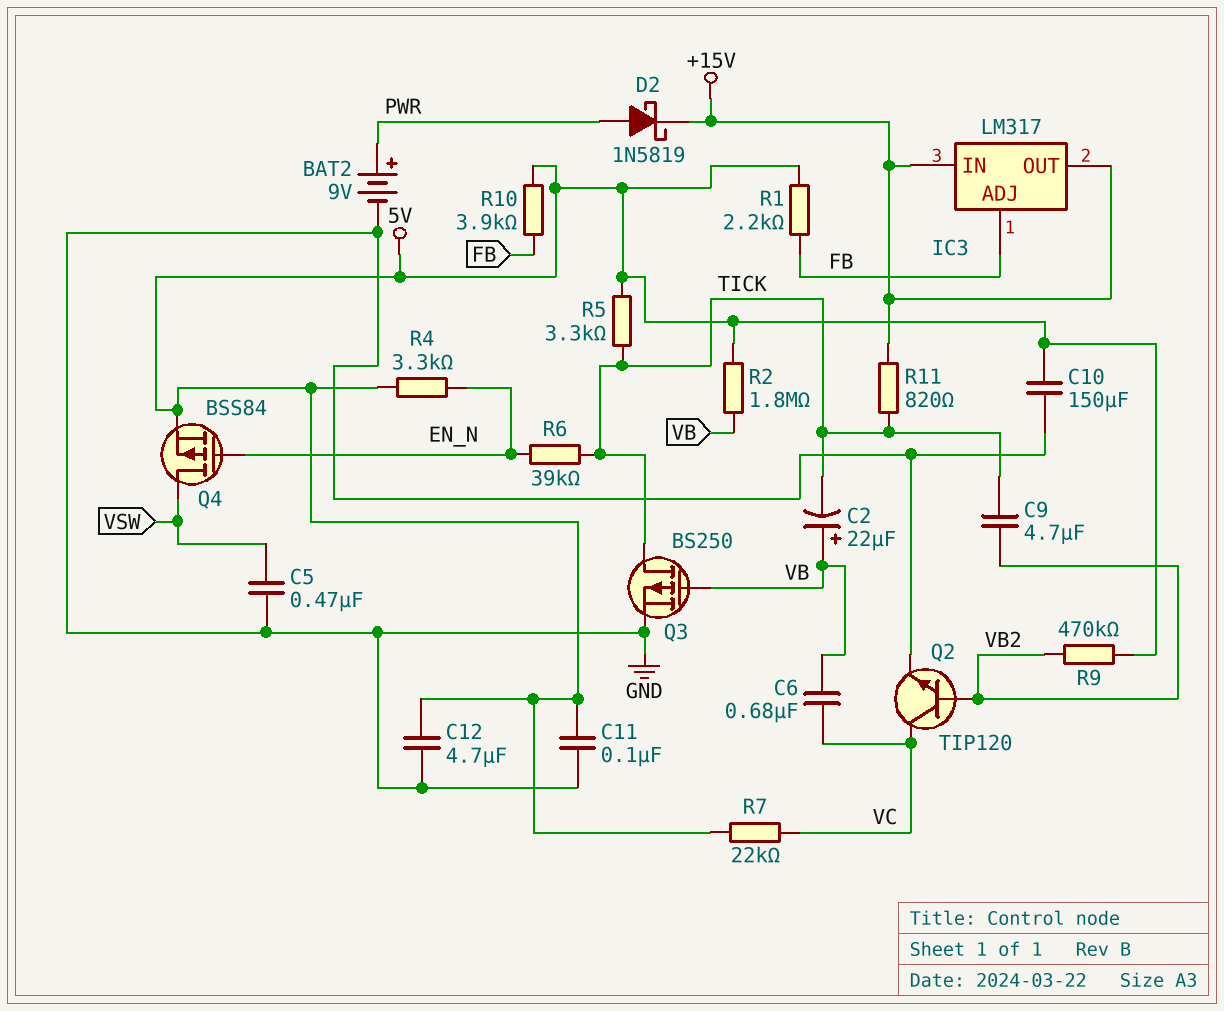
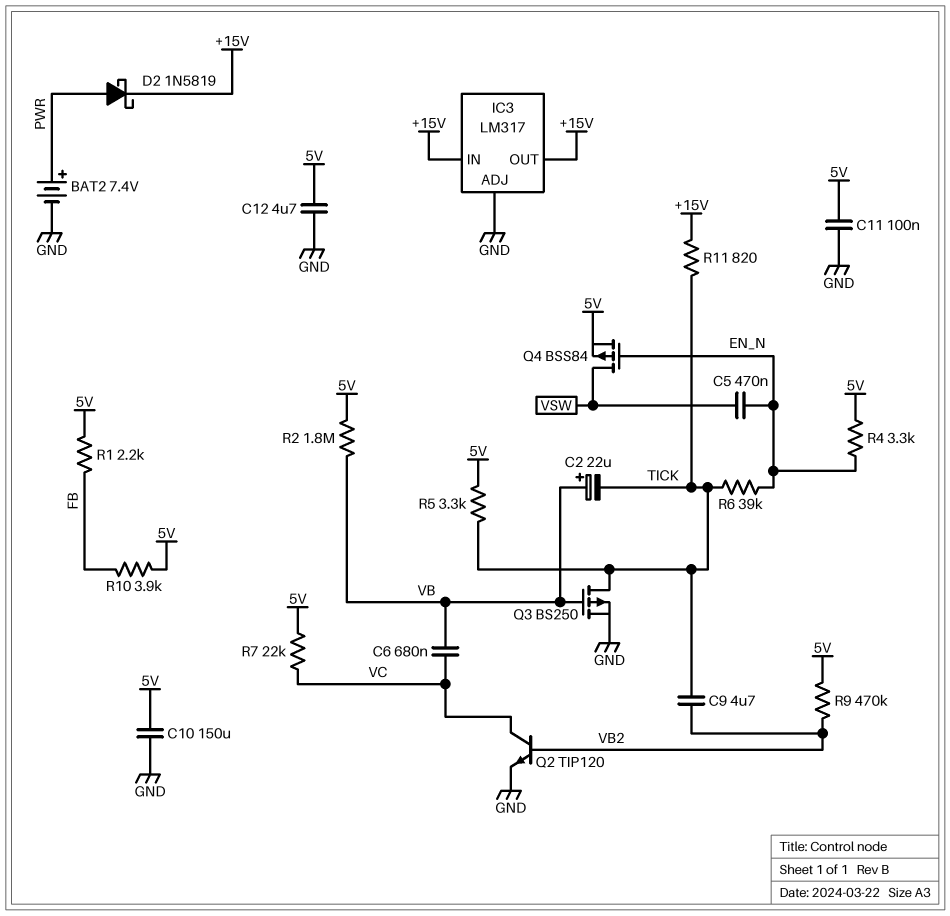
BAT2: 9V (plus PWR, minus GND) -> 7.4V (plus PWR, minus GND)
C5: 470nF (GND, VSW) -> 470nF (EN_N, VSW)
IC3 pin ADJ: FB -> GND

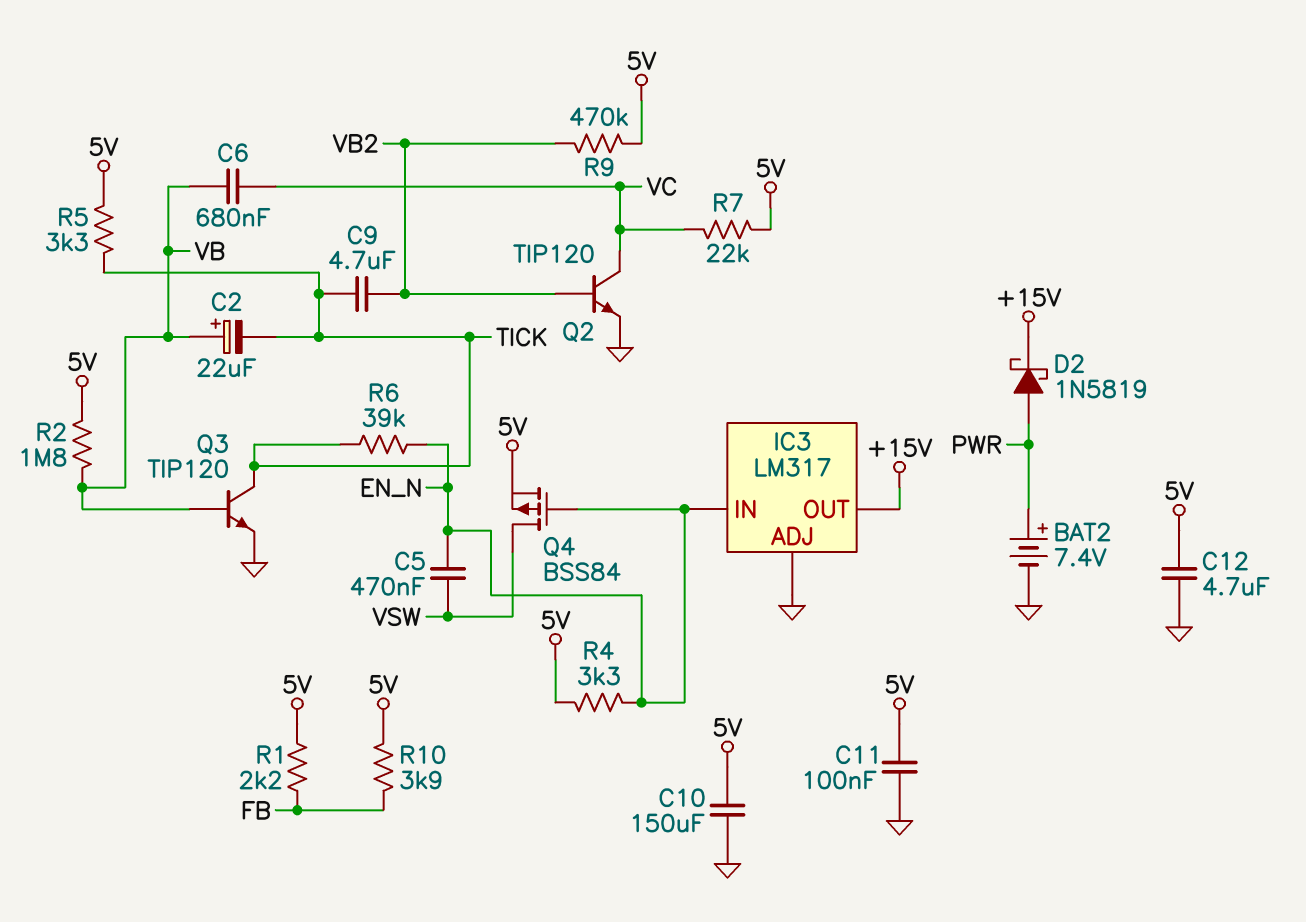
IC3 pin IN: +15V -> EN_N
Q3: PMOS BS250 (G VB, D TICK, S GND) -> NPN TIP120 (B VB, C TICK, E GND)
R11: 820 (+15V, TICK) -> none

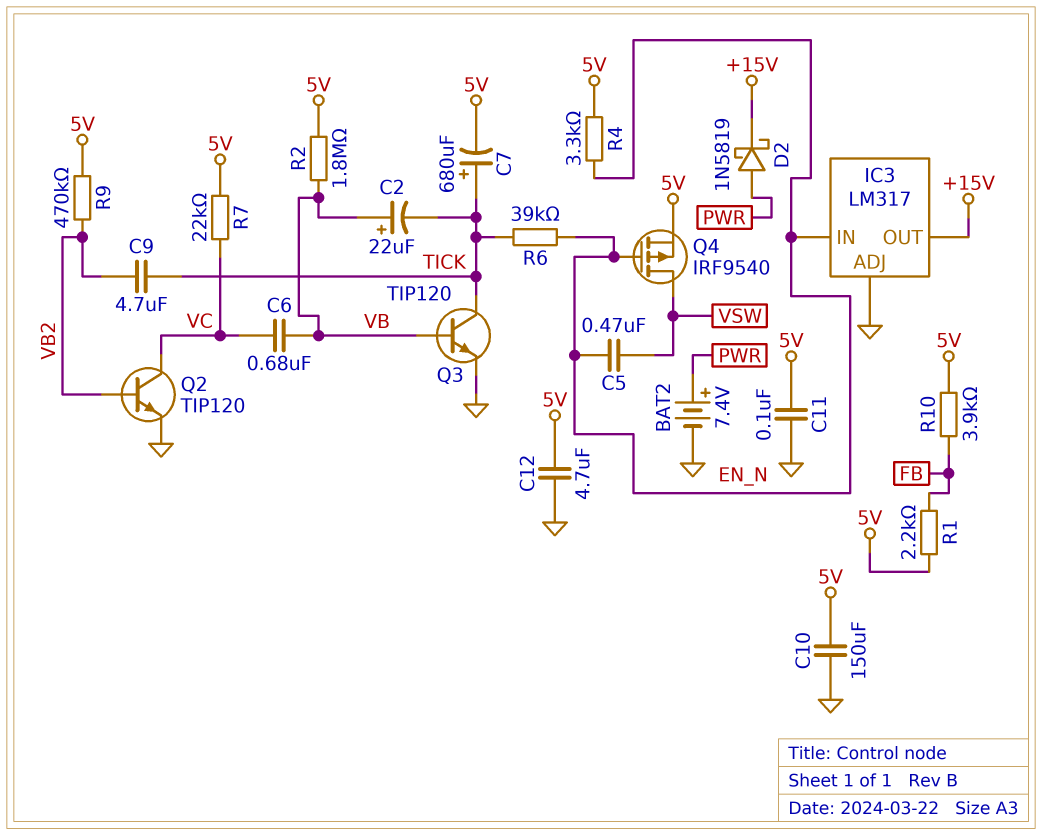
C7: none -> 680uF (plus TICK, minus 5V)
Q4: PMOS BSS84 (G EN_N, D VSW, S 5V) -> PMOS IRF9540 (G EN_N, D VSW, S 5V)
R5: 3.3k (5V, TICK) -> none

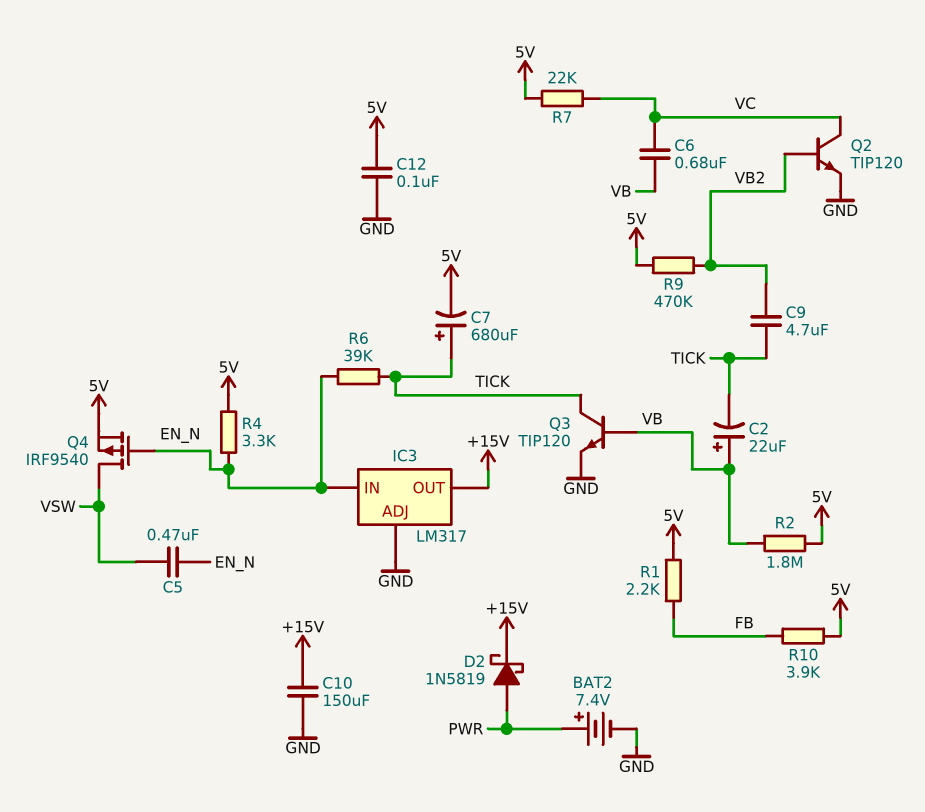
C10: 150uF (5V, GND) -> 150uF (+15V, GND)
C11: 100nF (5V, GND) -> none
C12: 4.7uF (5V, GND) -> 100nF (5V, GND)

